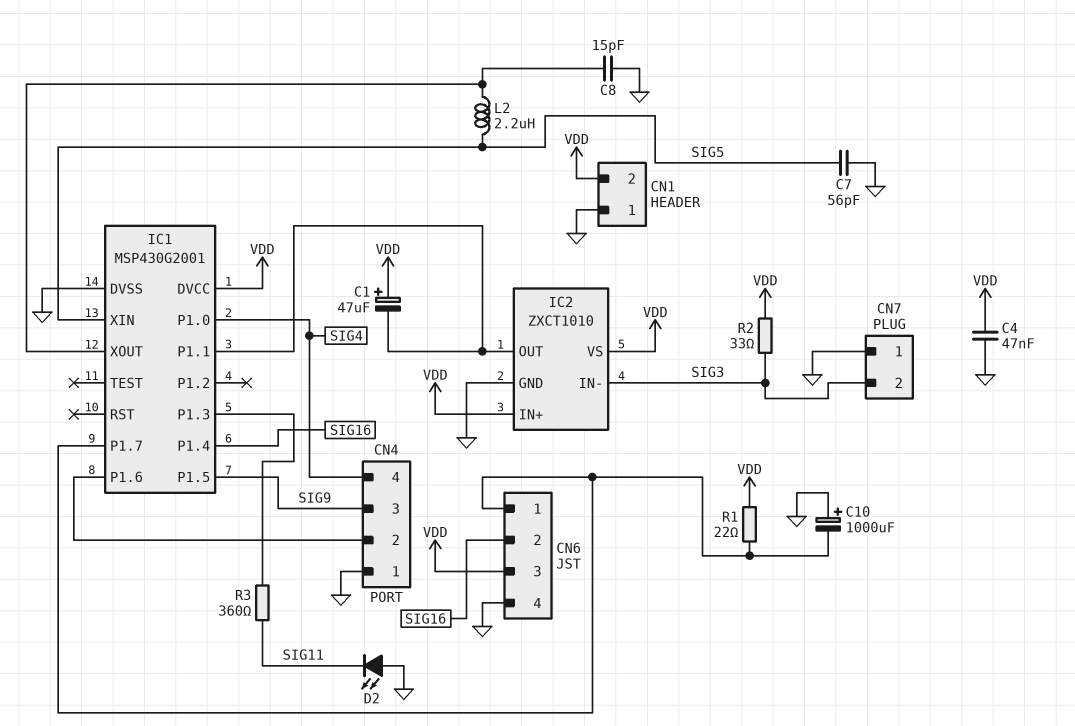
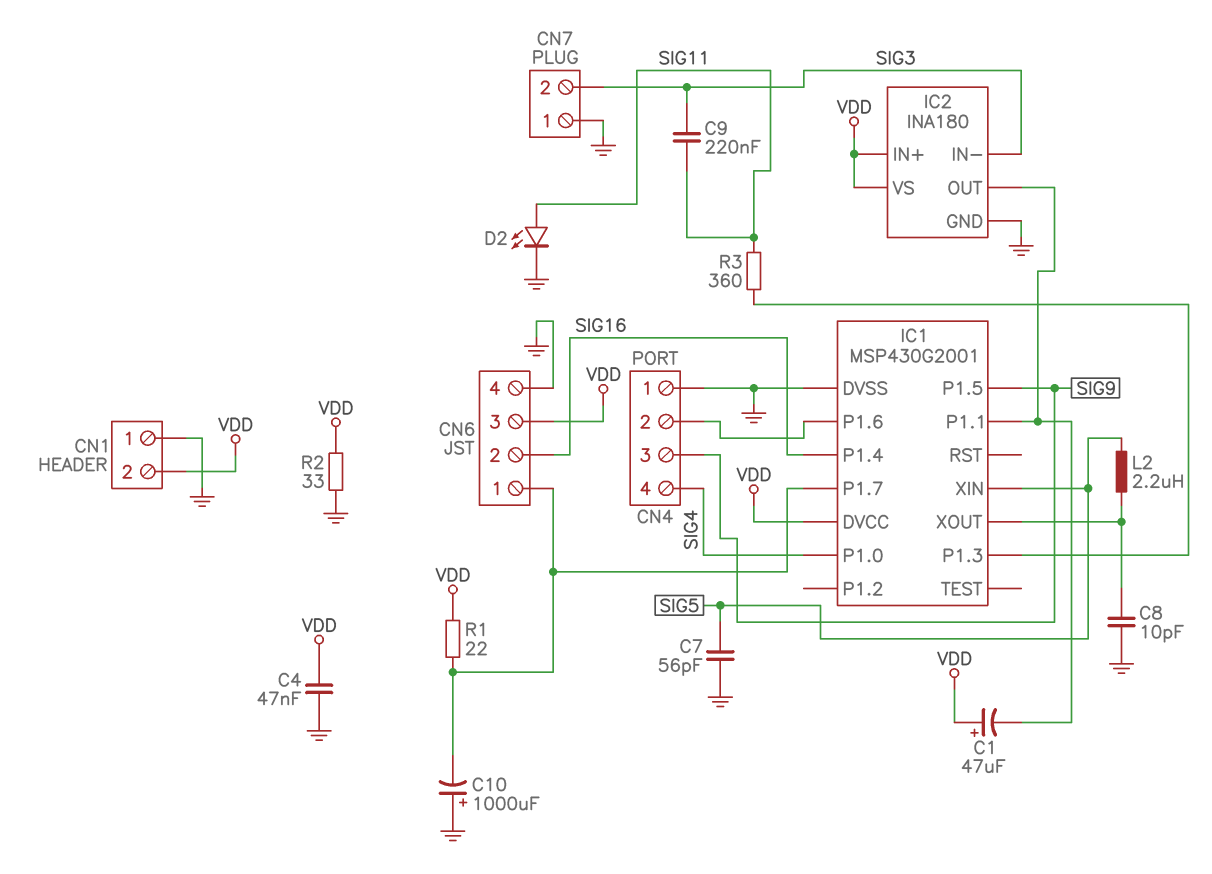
C8: 15pF (GND, IC1/XOUT) -> 10pF (GND, IC1/XOUT)
C9: none -> 220nF (SIG3, SIG11)
D2: LED (A GND, K SIG11) -> LED (A SIG11, K GND)
IC2: ZXCT1010 -> INA180
R2: 33 (SIG3, VDD) -> 33 (GND, VDD)

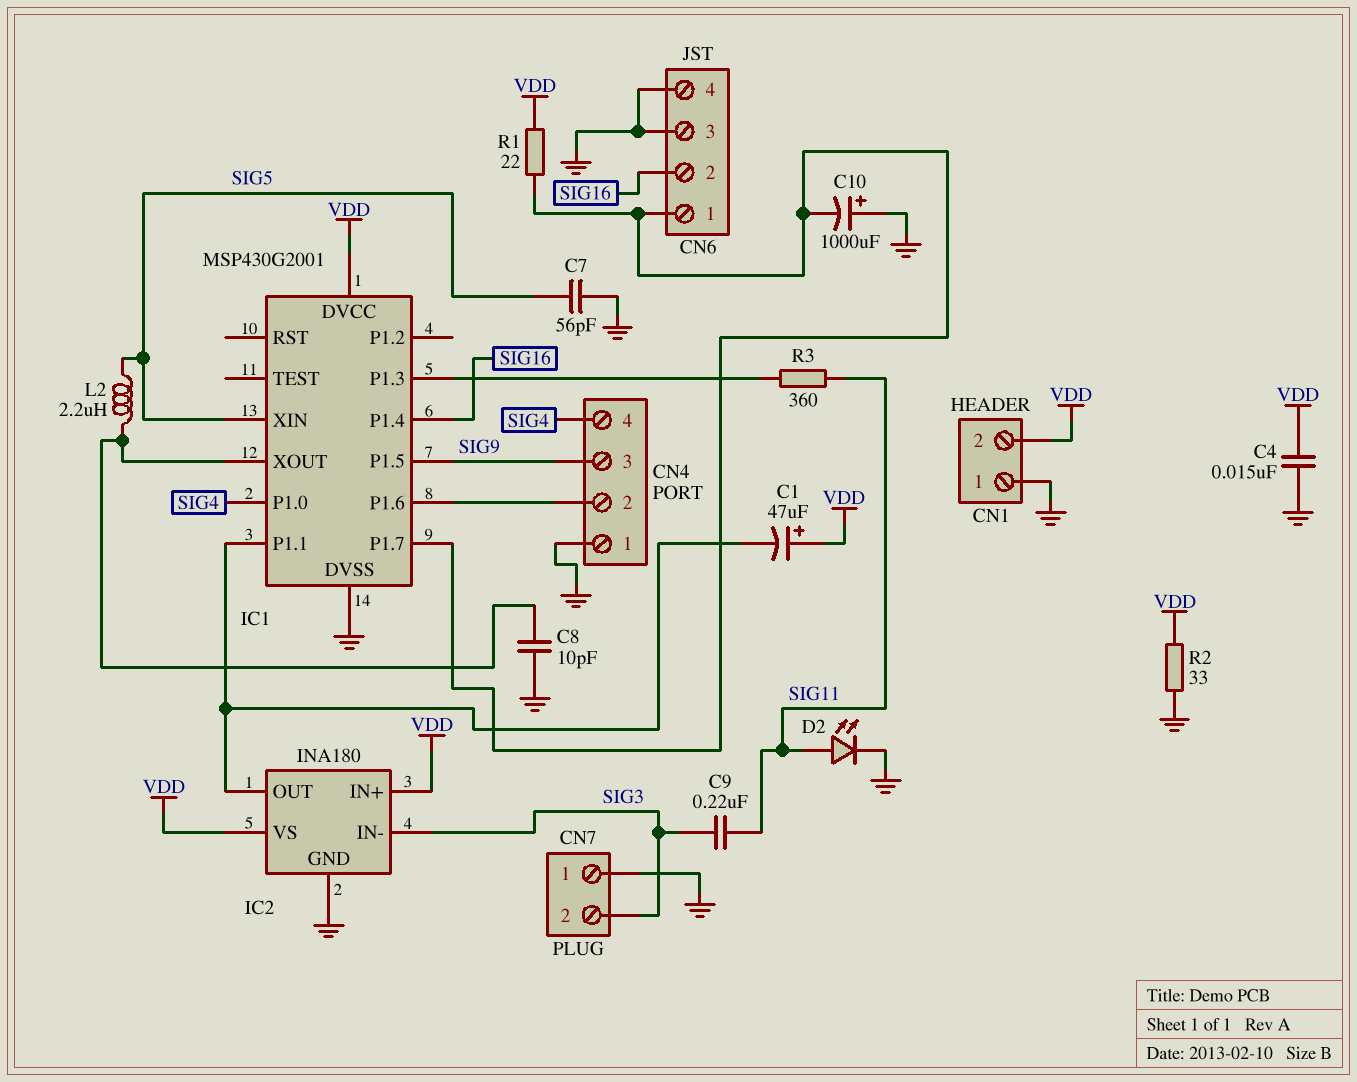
C4: 47nF (GND, VDD) -> 15nF (GND, VDD)
CN6 pin 3: VDD -> GND

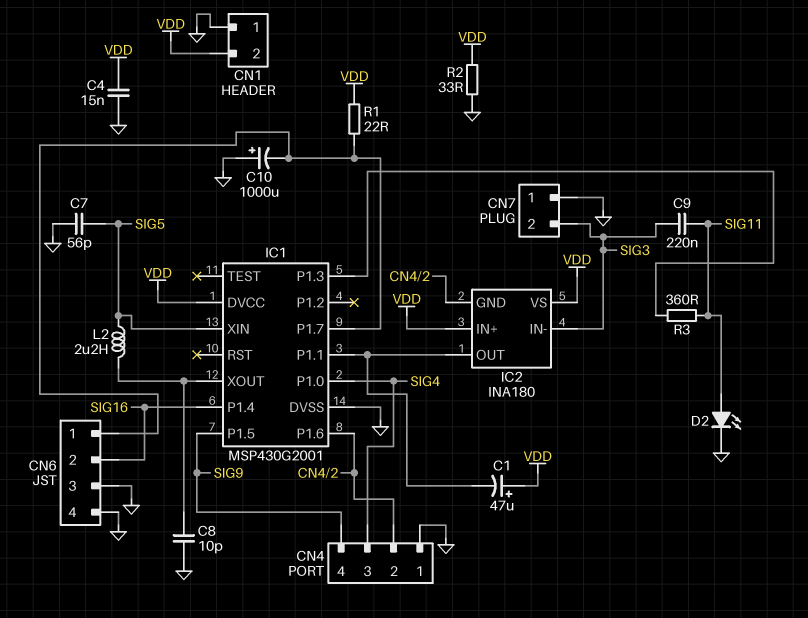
CN4 pin 3: SIG9 -> SIG4
CN4 pin 4: SIG4 -> SIG9
IC2 pin GND: GND -> CN4/2

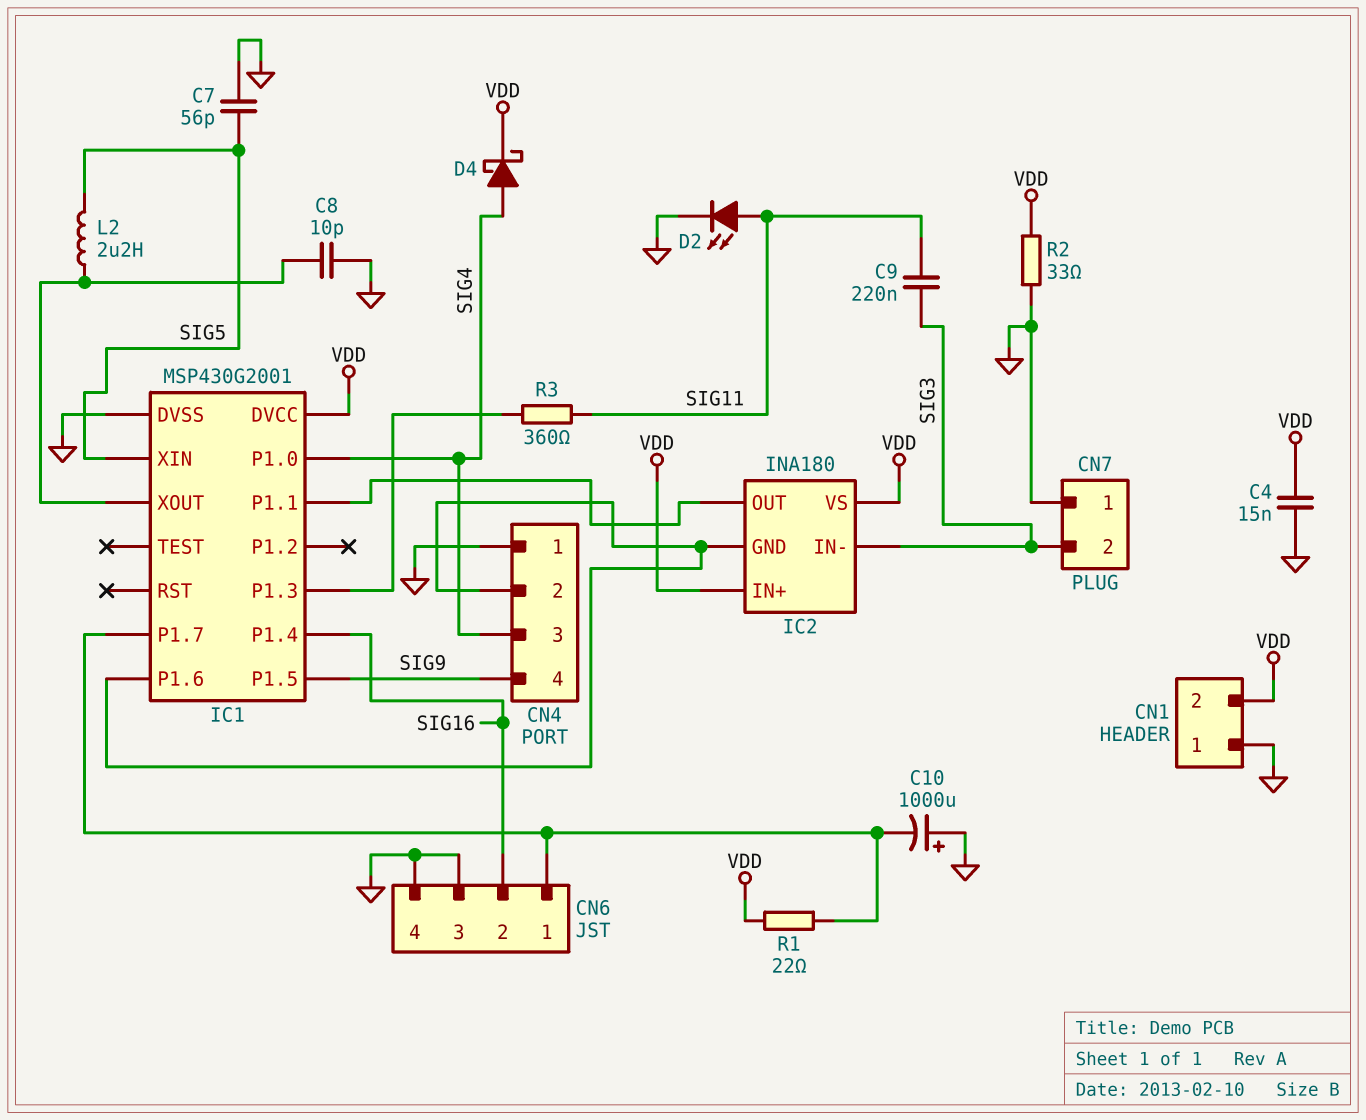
C1: 47uF (plus VDD, minus IC1/P1.1) -> none
D4: none -> schottky (A SIG4, K VDD)

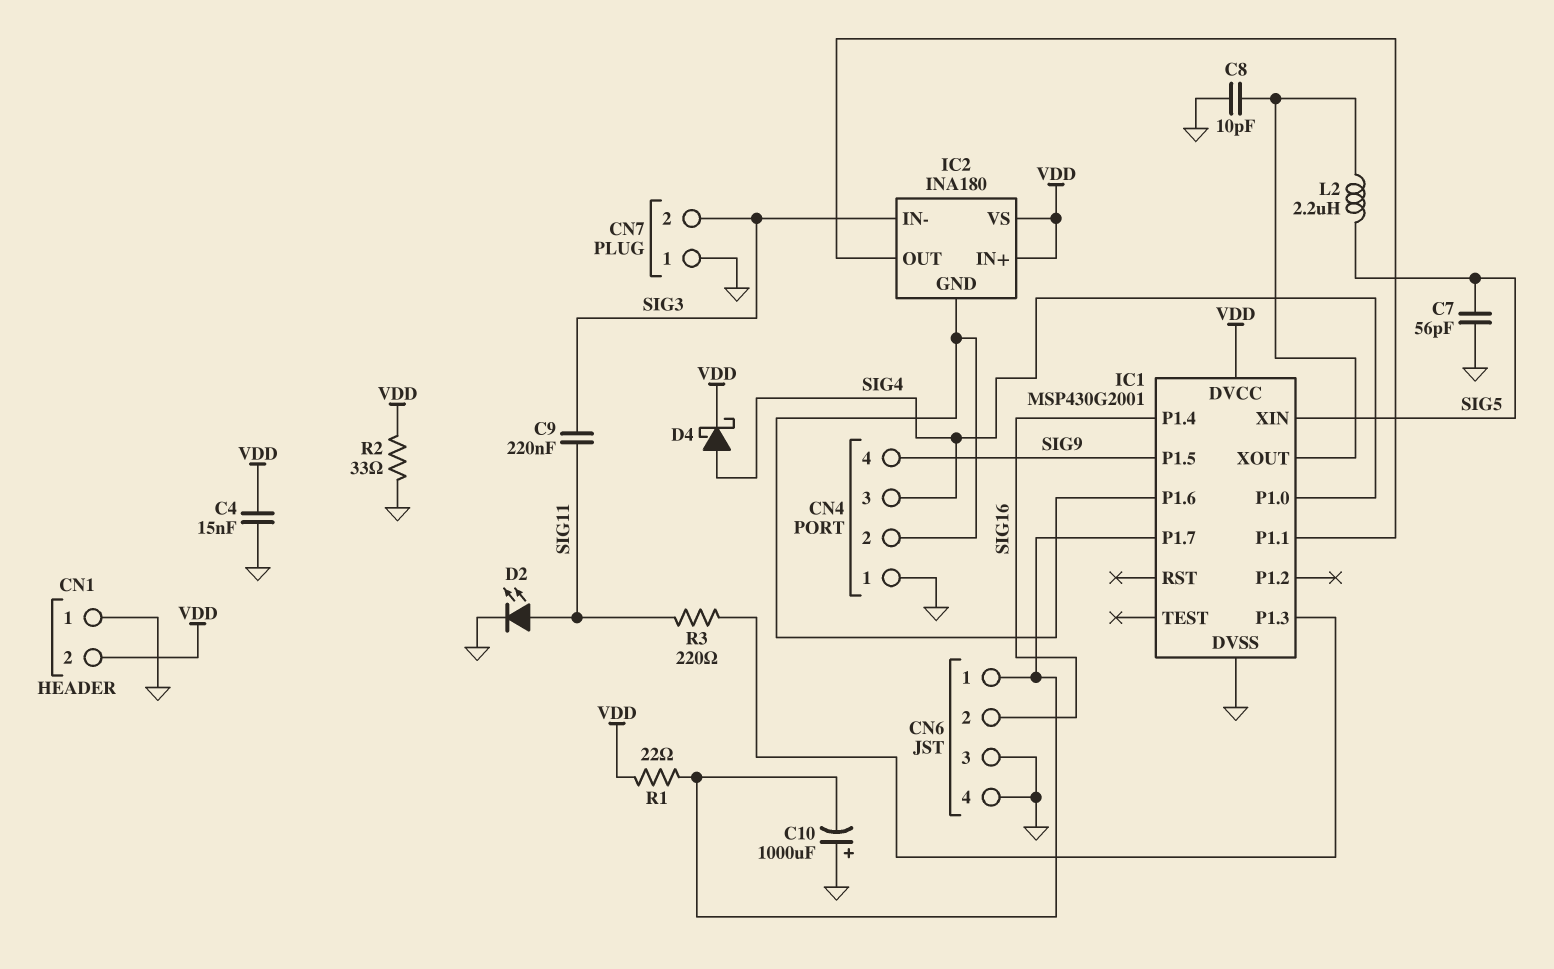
R3: 360 (IC1/P1.3, SIG11) -> 220 (IC1/P1.3, SIG11)

